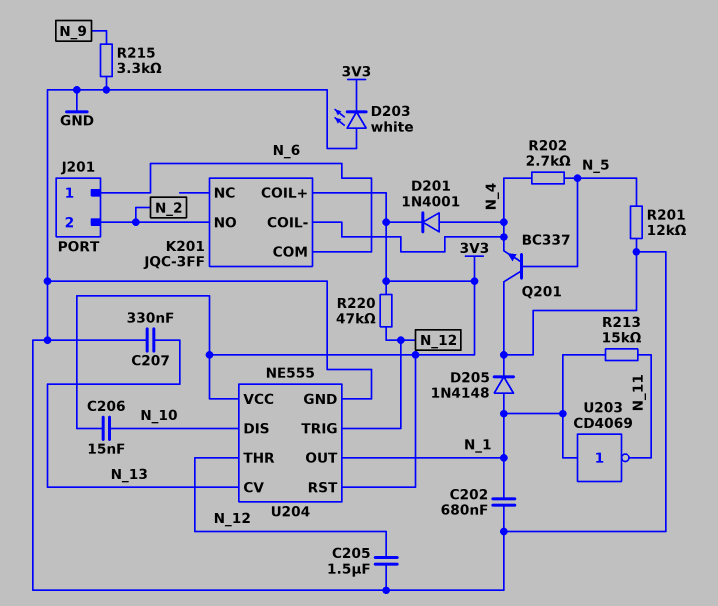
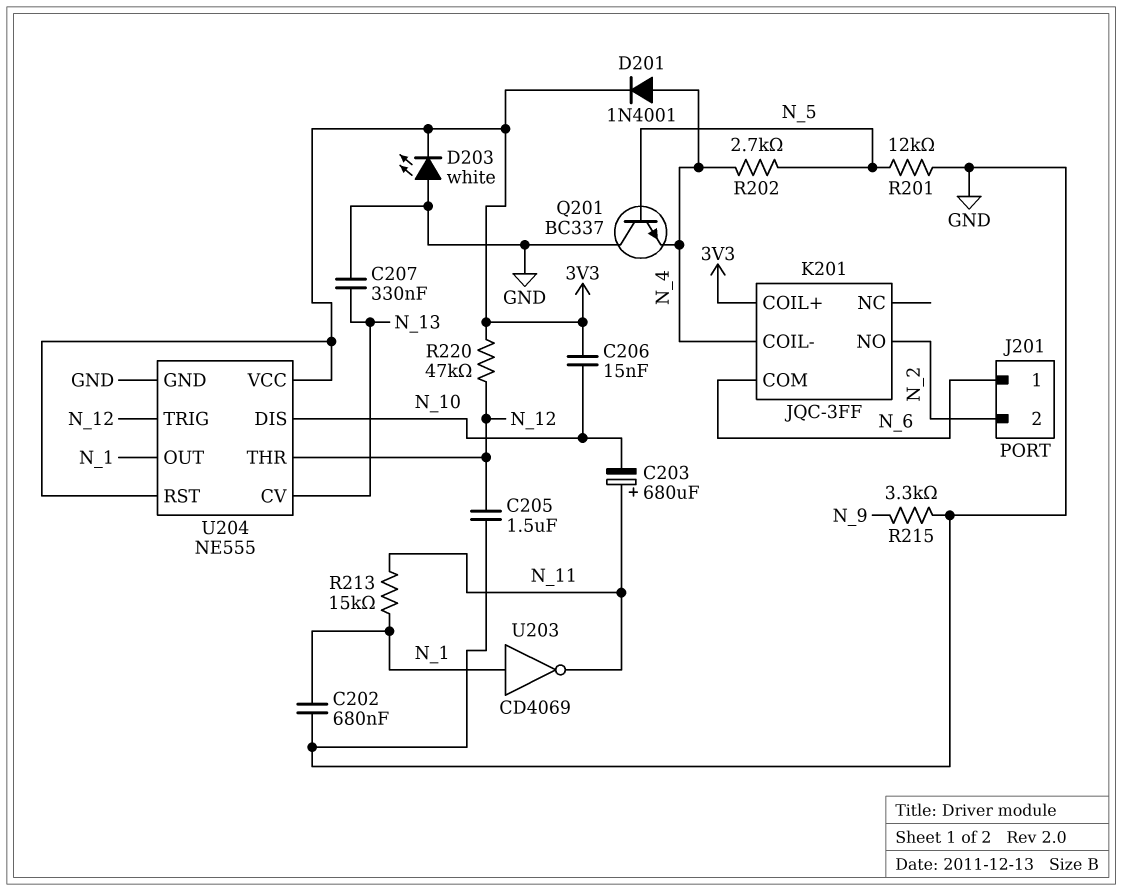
C203: none -> 680uF (plus N_11, minus N_10)
D205: diode 1N4148 (A N_1, K GND) -> none

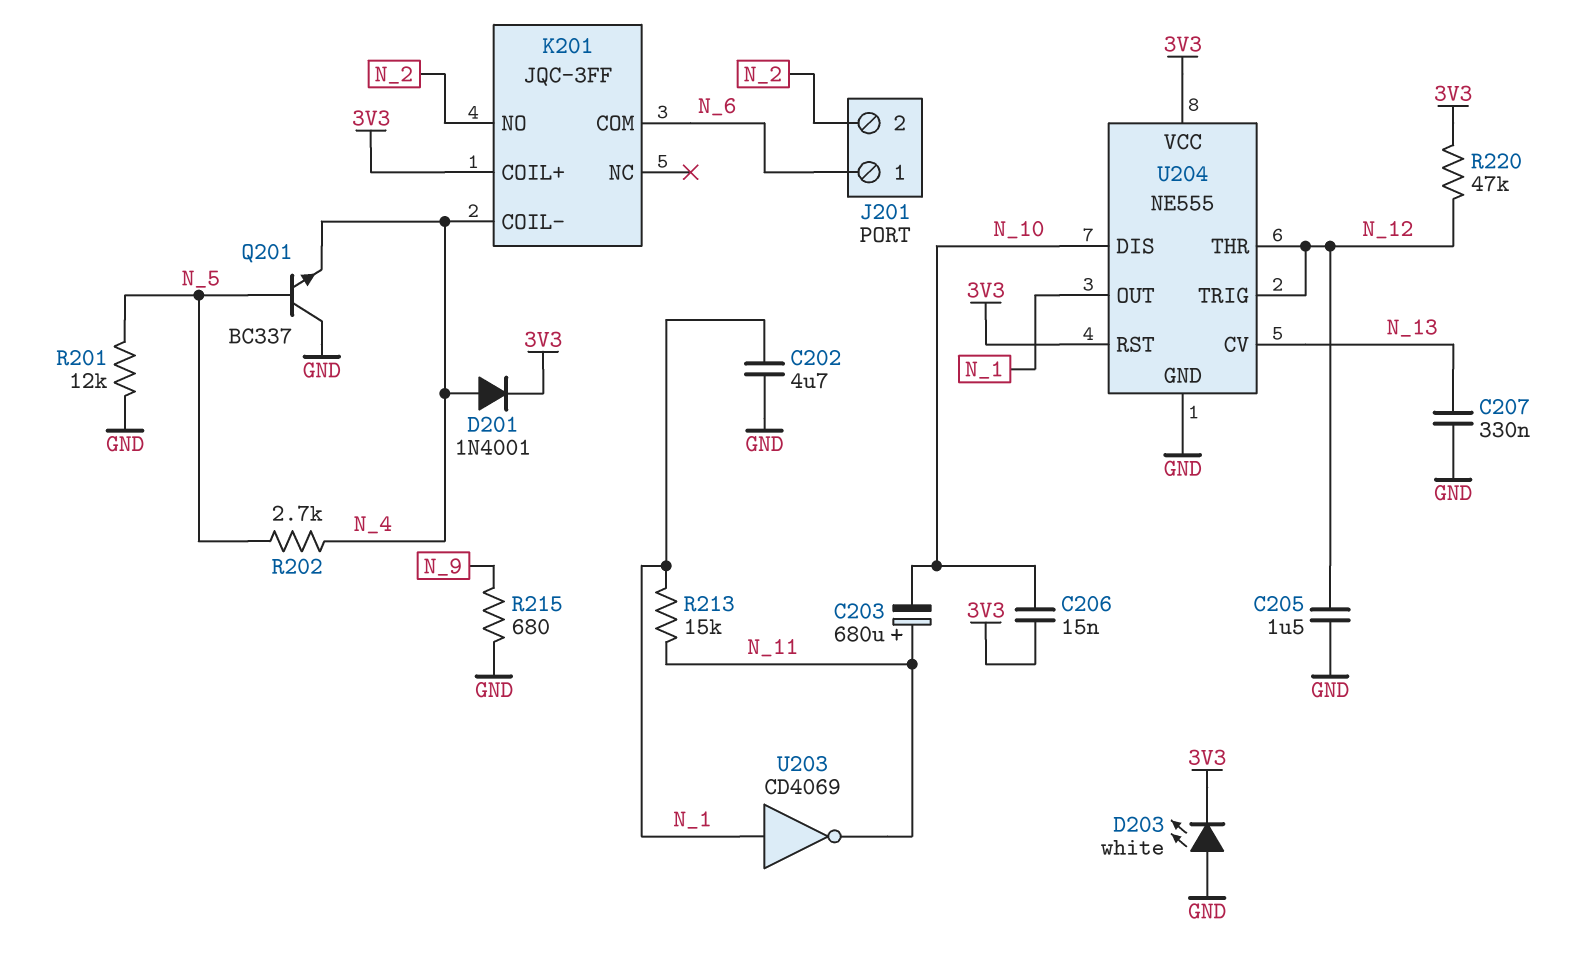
C202: 680nF (GND, N_1) -> 4.7uF (GND, N_1)
R215: 3.3k (GND, N_9) -> 680 (GND, N_9)

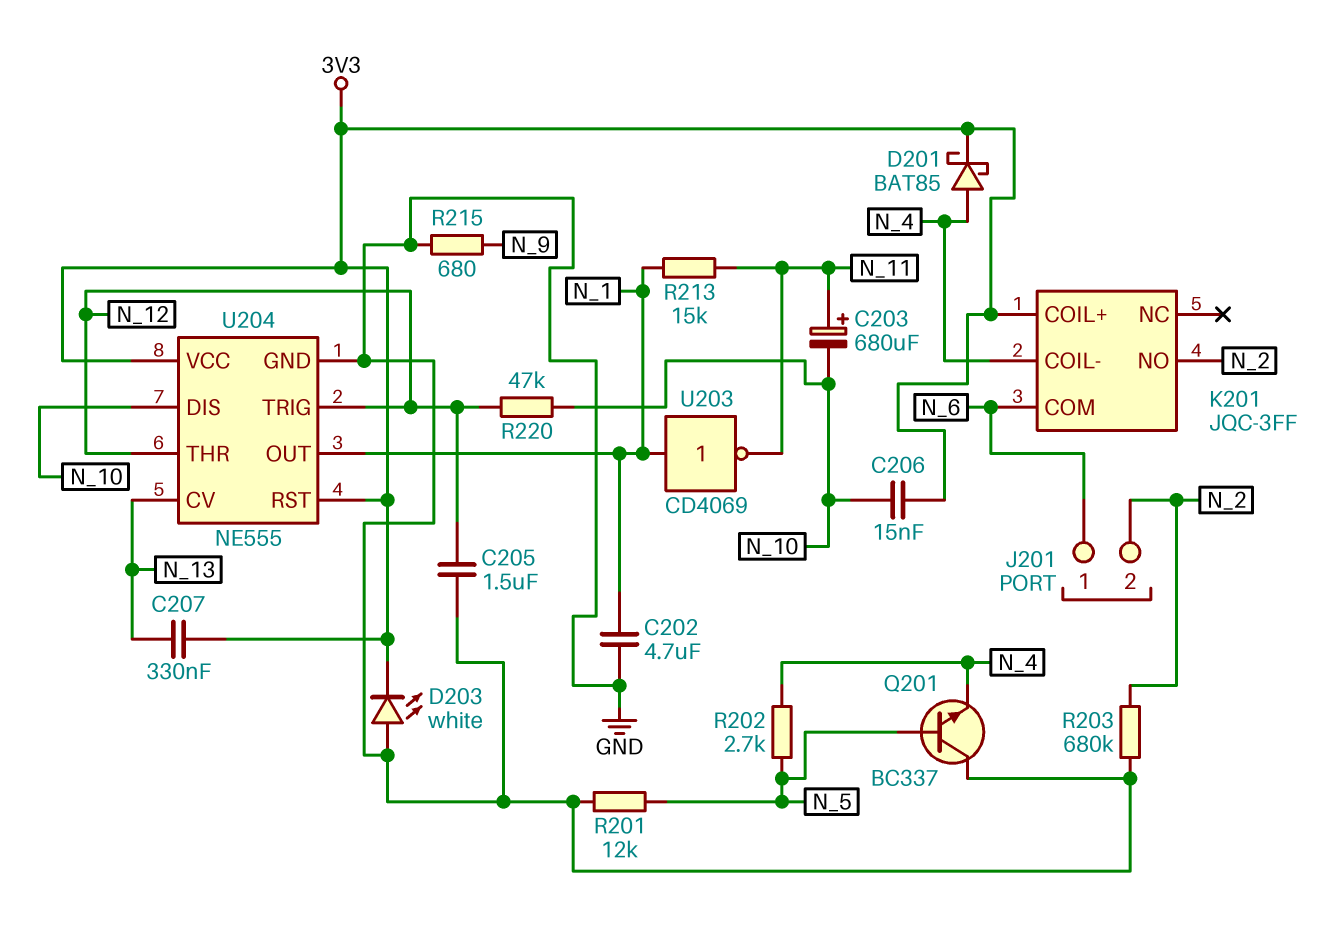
C207: 330nF (GND, N_13) -> 330nF (3V3, N_13)
D201: diode 1N4001 (A N_4, K 3V3) -> schottky BAT85 (A N_4, K 3V3)
R203: none -> 680k (GND, N_2)
R220: 47k (3V3, N_12) -> 47k (N_10, N_12)

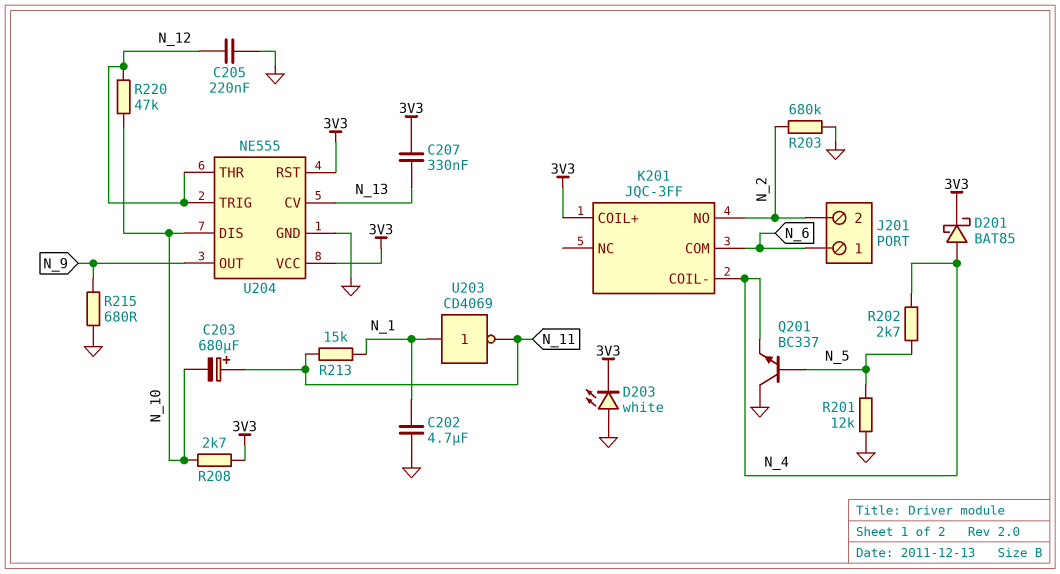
C205: 1.5uF (GND, N_12) -> 220nF (GND, N_12)
C206: 15nF (3V3, N_10) -> none
R208: none -> 2.7k (3V3, N_10)
U204 pin OUT: N_1 -> N_9

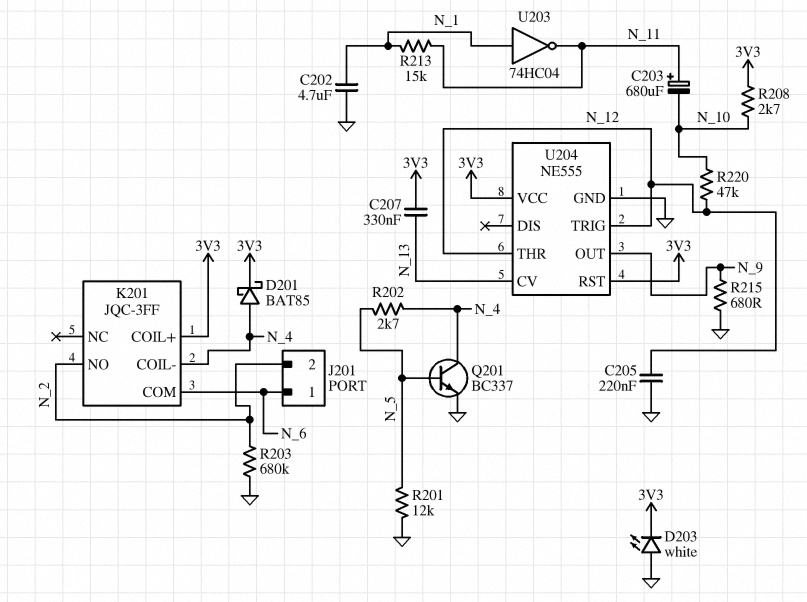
Q201: NPN BC337 (B N_5, C GND, E N_4) -> NPN BC337 (B N_5, C N_4, E GND)
U203: NOT CD4069 (in N_1, out N_11) -> NOT 74HC04 (in N_1, out N_11)
U204 pin DIS: N_10 -> none

